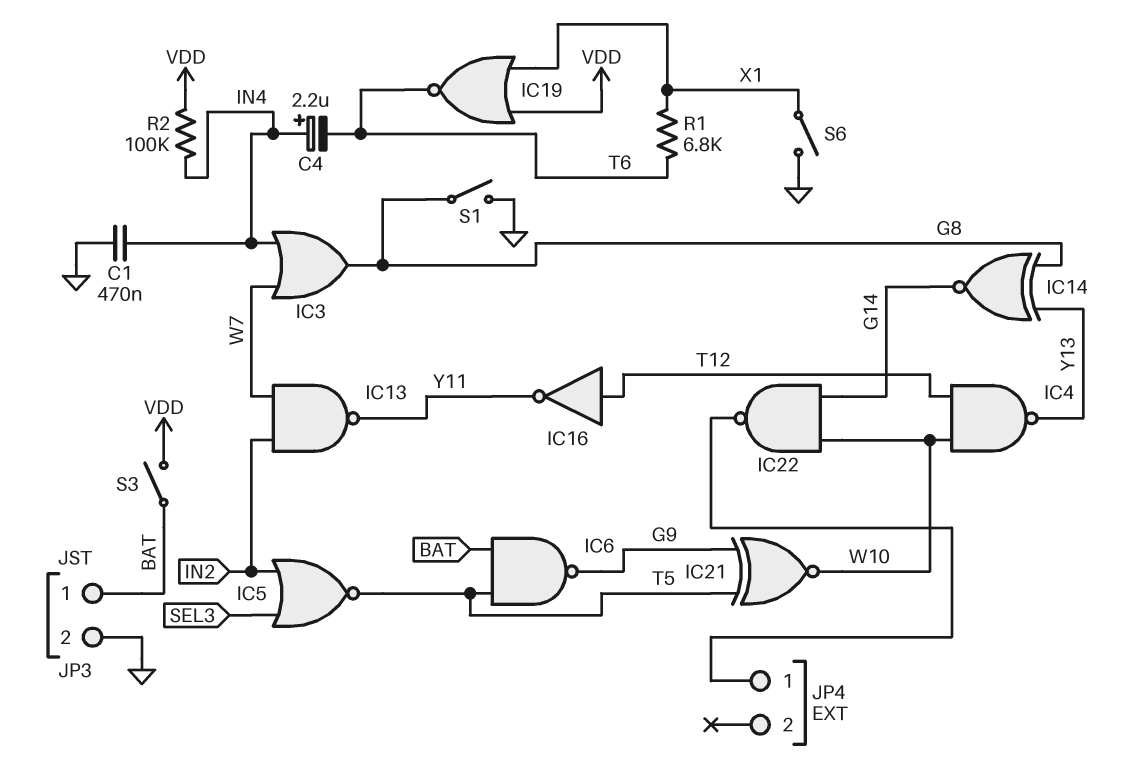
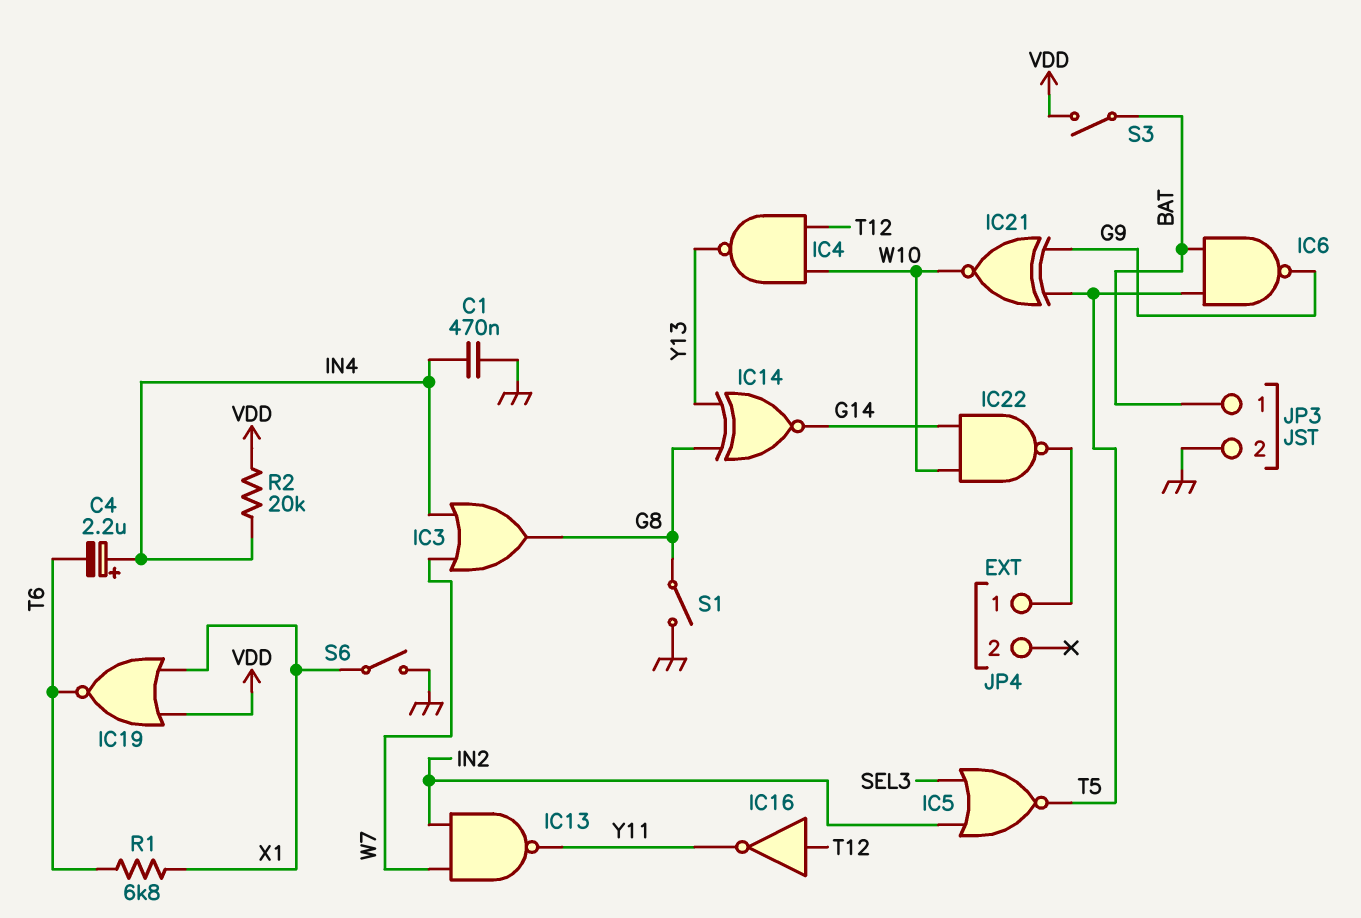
R2: 100k (IN4, VDD) -> 20k (IN4, VDD)

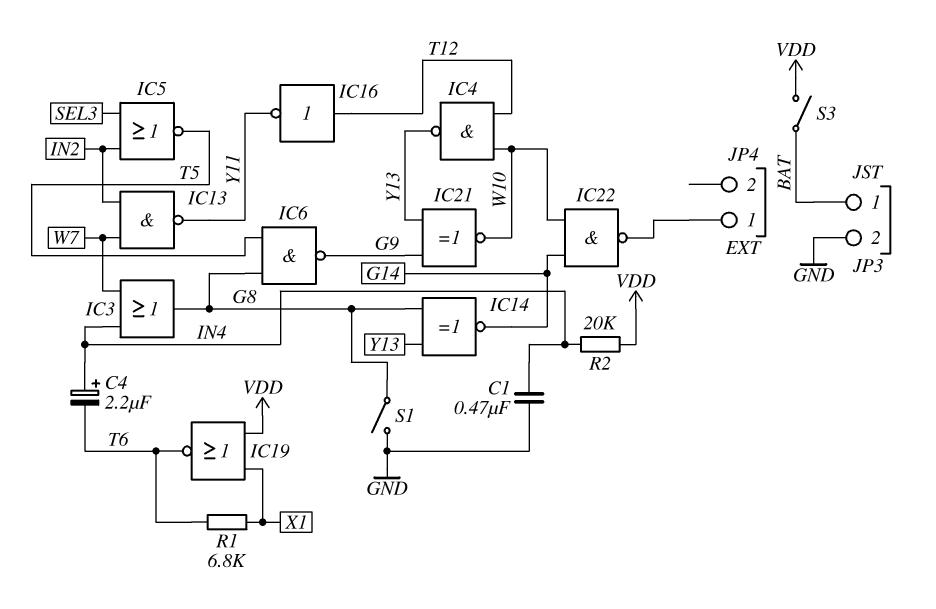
IC6: NAND (in BAT, in T5, out G9) -> NAND (in G8, in T5, out G9)
IC21: XNOR (in G9, in T5, out W10) -> XNOR (in G9, in Y13, out W10)
S6: switch (GND, X1) -> none

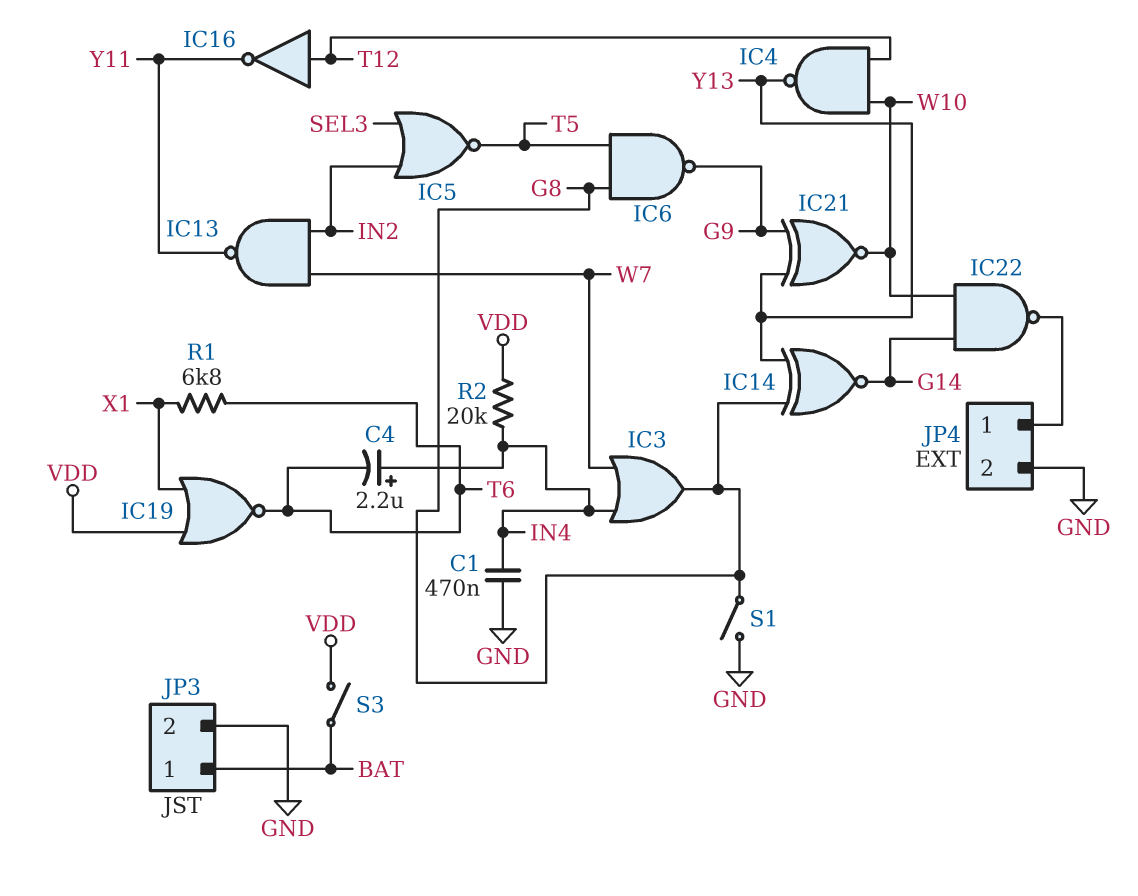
JP4 pin 2: none -> GND

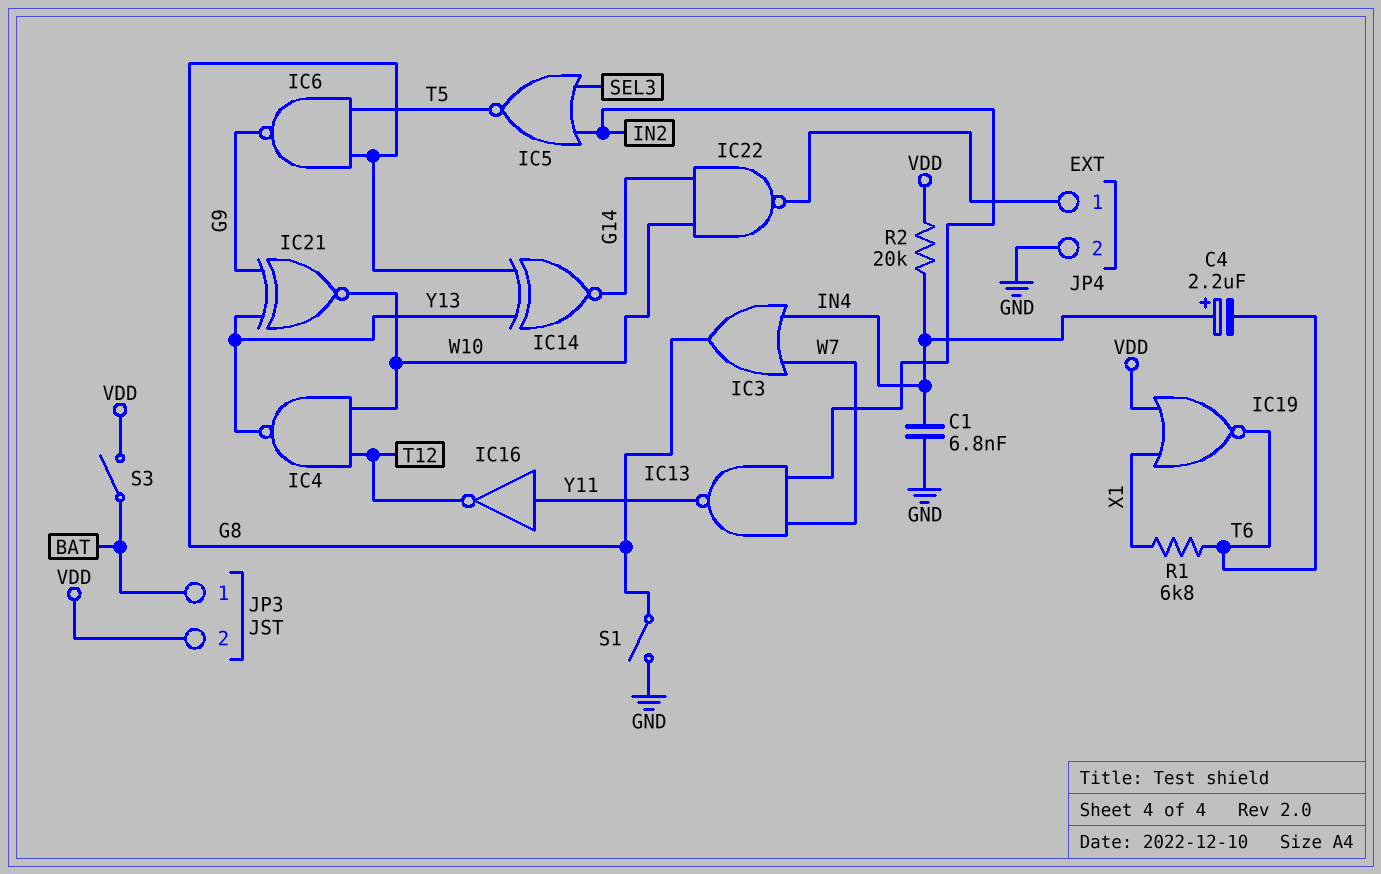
C1: 470nF (GND, IN4) -> 6.8nF (GND, IN4)
IC16: NOT (in T12, out Y11) -> NOT (in Y11, out T12)
JP3 pin 2: GND -> VDD

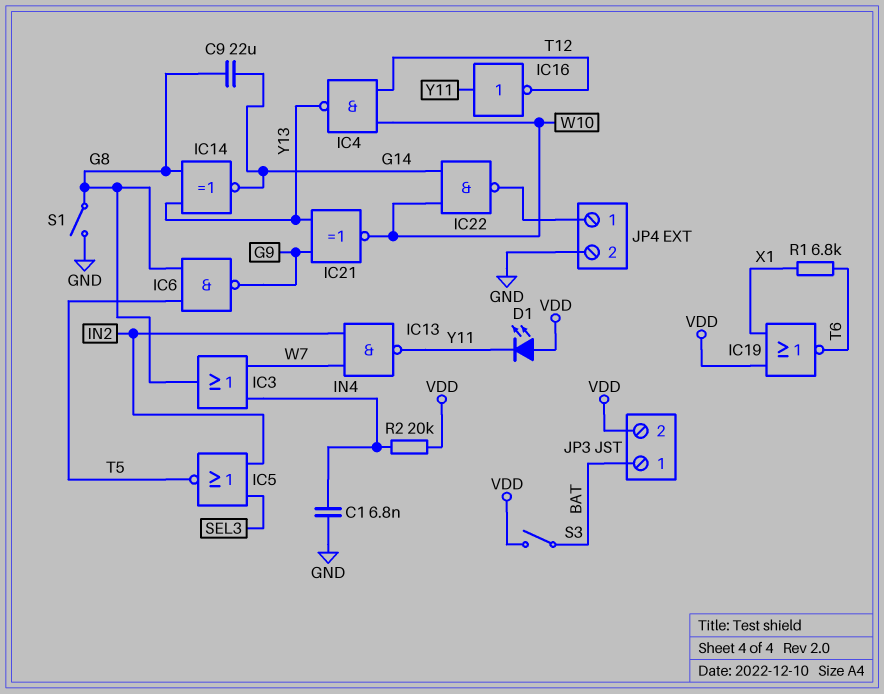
C4: 2.2uF (plus IN4, minus T6) -> none
C9: none -> 22uF (G8, G14)
D1: none -> LED (A VDD, K Y11)

